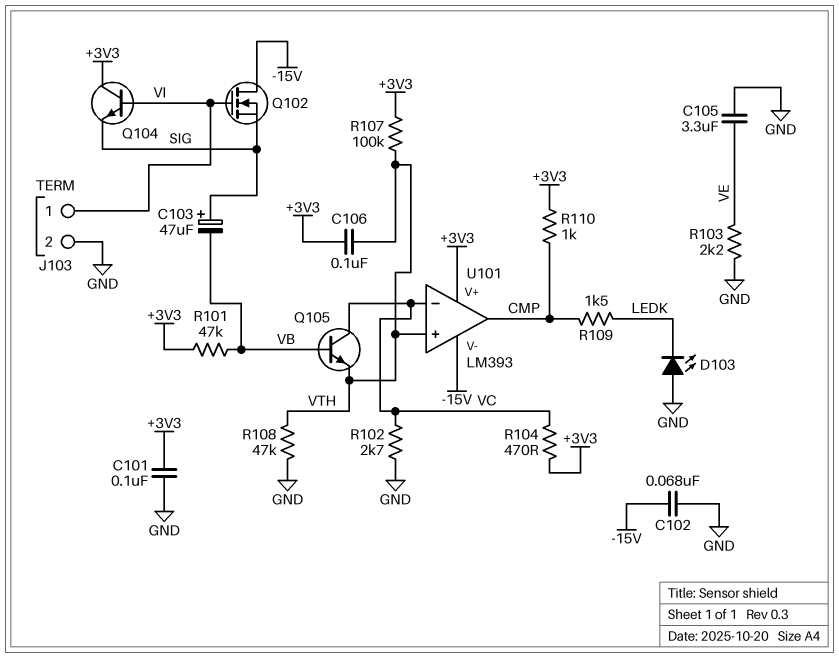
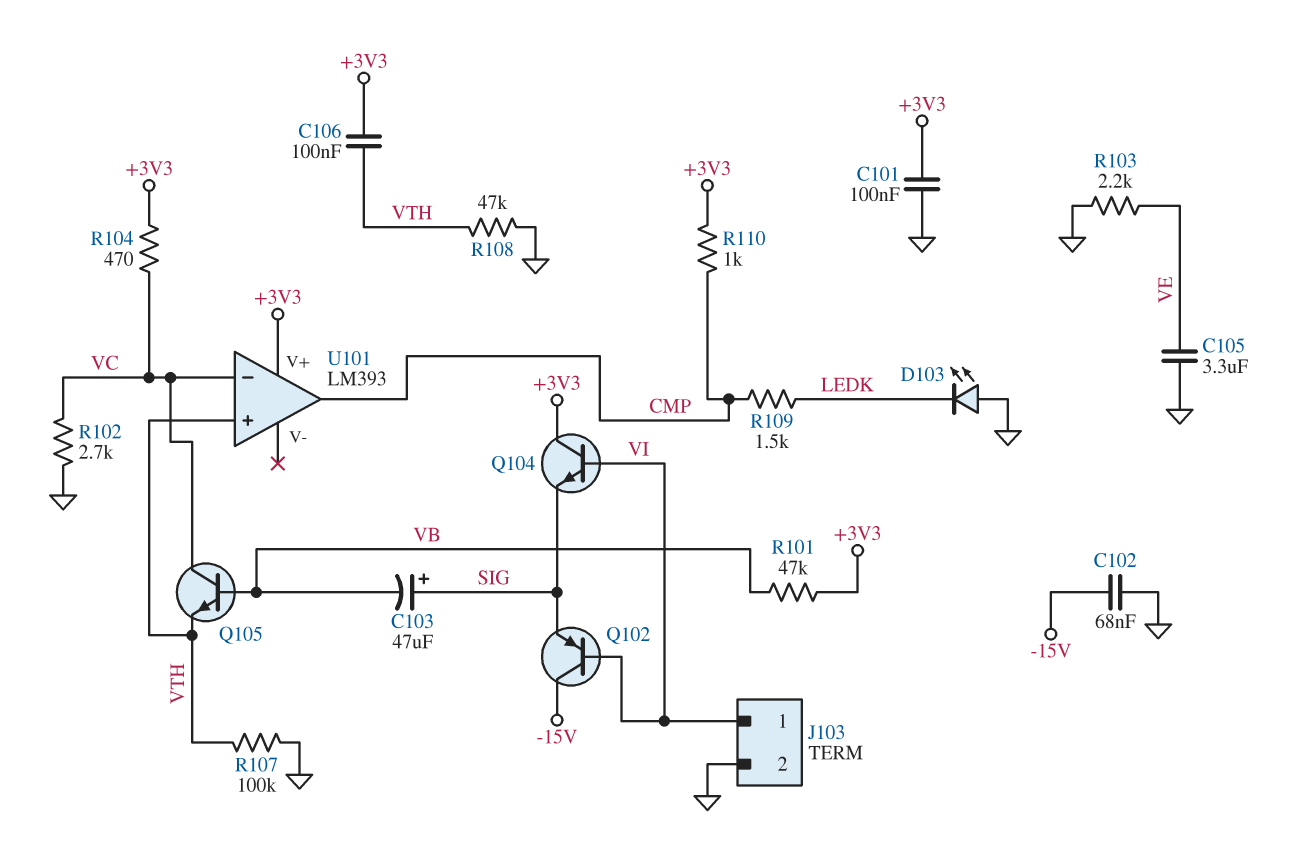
Q102: NMOS (G VI, D -15V, S SIG) -> PNP (B VI, C -15V, E SIG)
R107: 100k (+3V3, VTH) -> 100k (GND, VTH)
U101 pin V-: -15V -> none

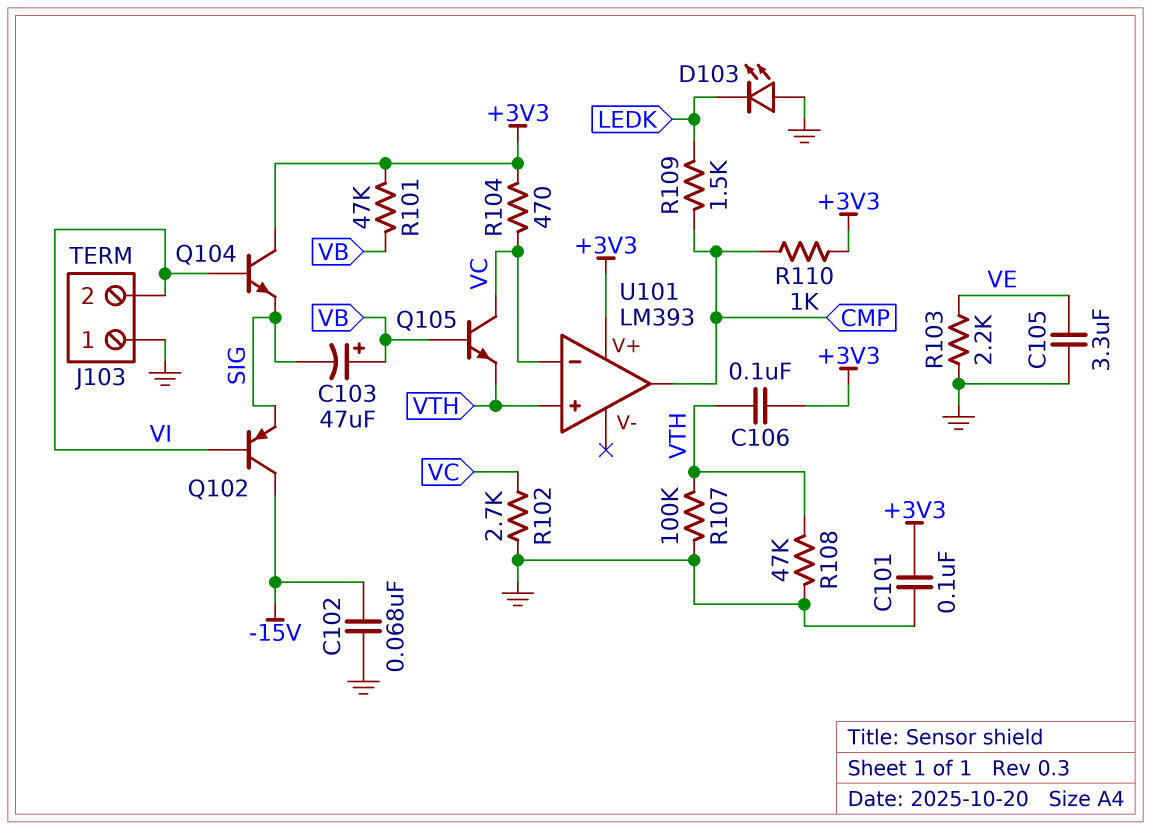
C103: 47uF (plus SIG, minus VB) -> 47uF (plus VB, minus SIG)
J103 pin 1: VI -> GND
J103 pin 2: GND -> VI

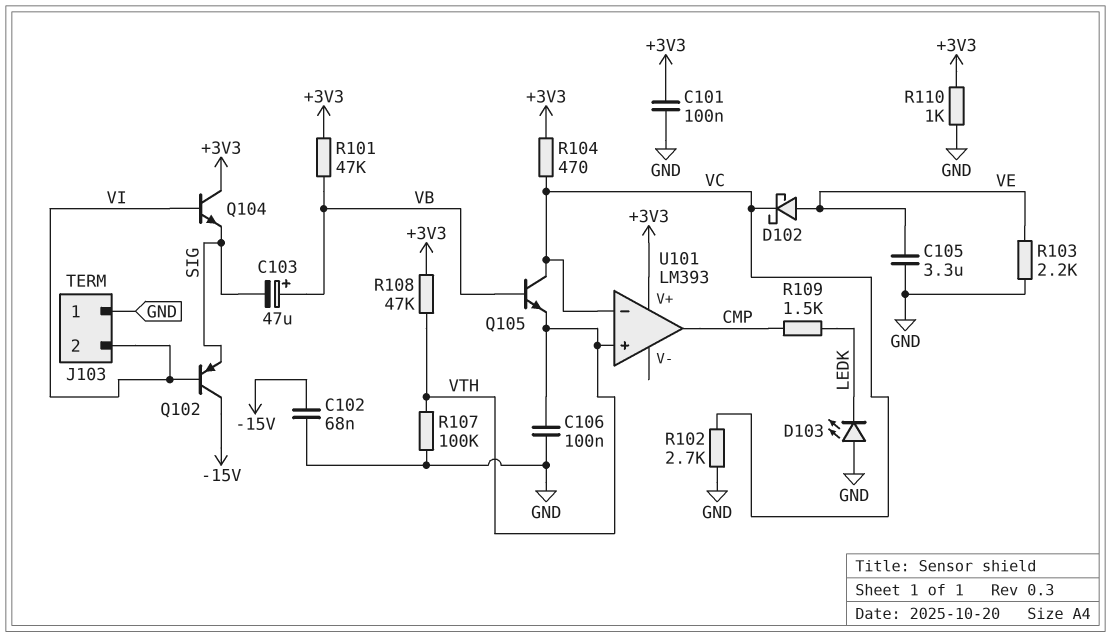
C106: 100nF (+3V3, VTH) -> 100nF (GND, VTH)
D102: none -> schottky (A VE, K VC)
R108: 47k (GND, VTH) -> 47k (+3V3, VTH)
R110: 1k (+3V3, CMP) -> 1k (+3V3, GND)

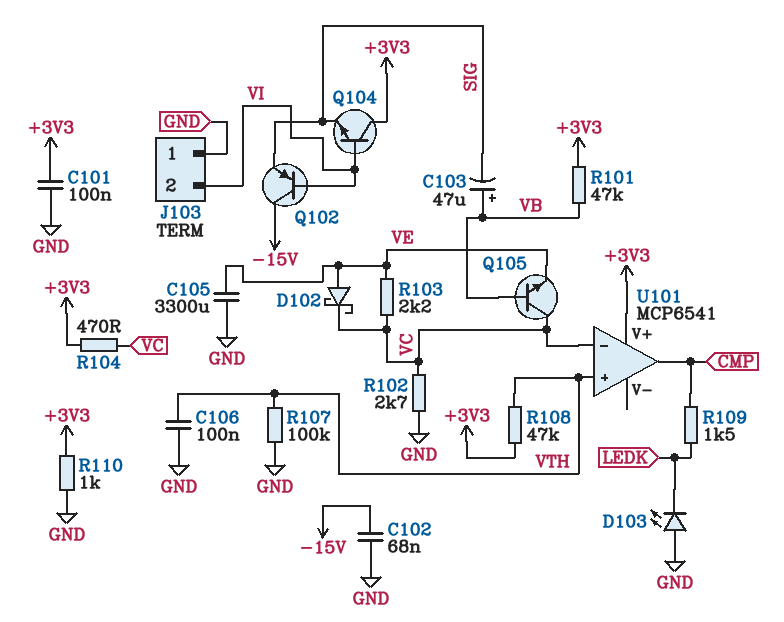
C105: 3.3uF (GND, VE) -> 3300uF (GND, VE)
Q105: NPN (B VB, C VC, E VTH) -> NPN (B VB, C VC, E VE)
R103: 2.2k (GND, VE) -> 2.2k (VC, VE)
U101: LM393 -> MCP6541

